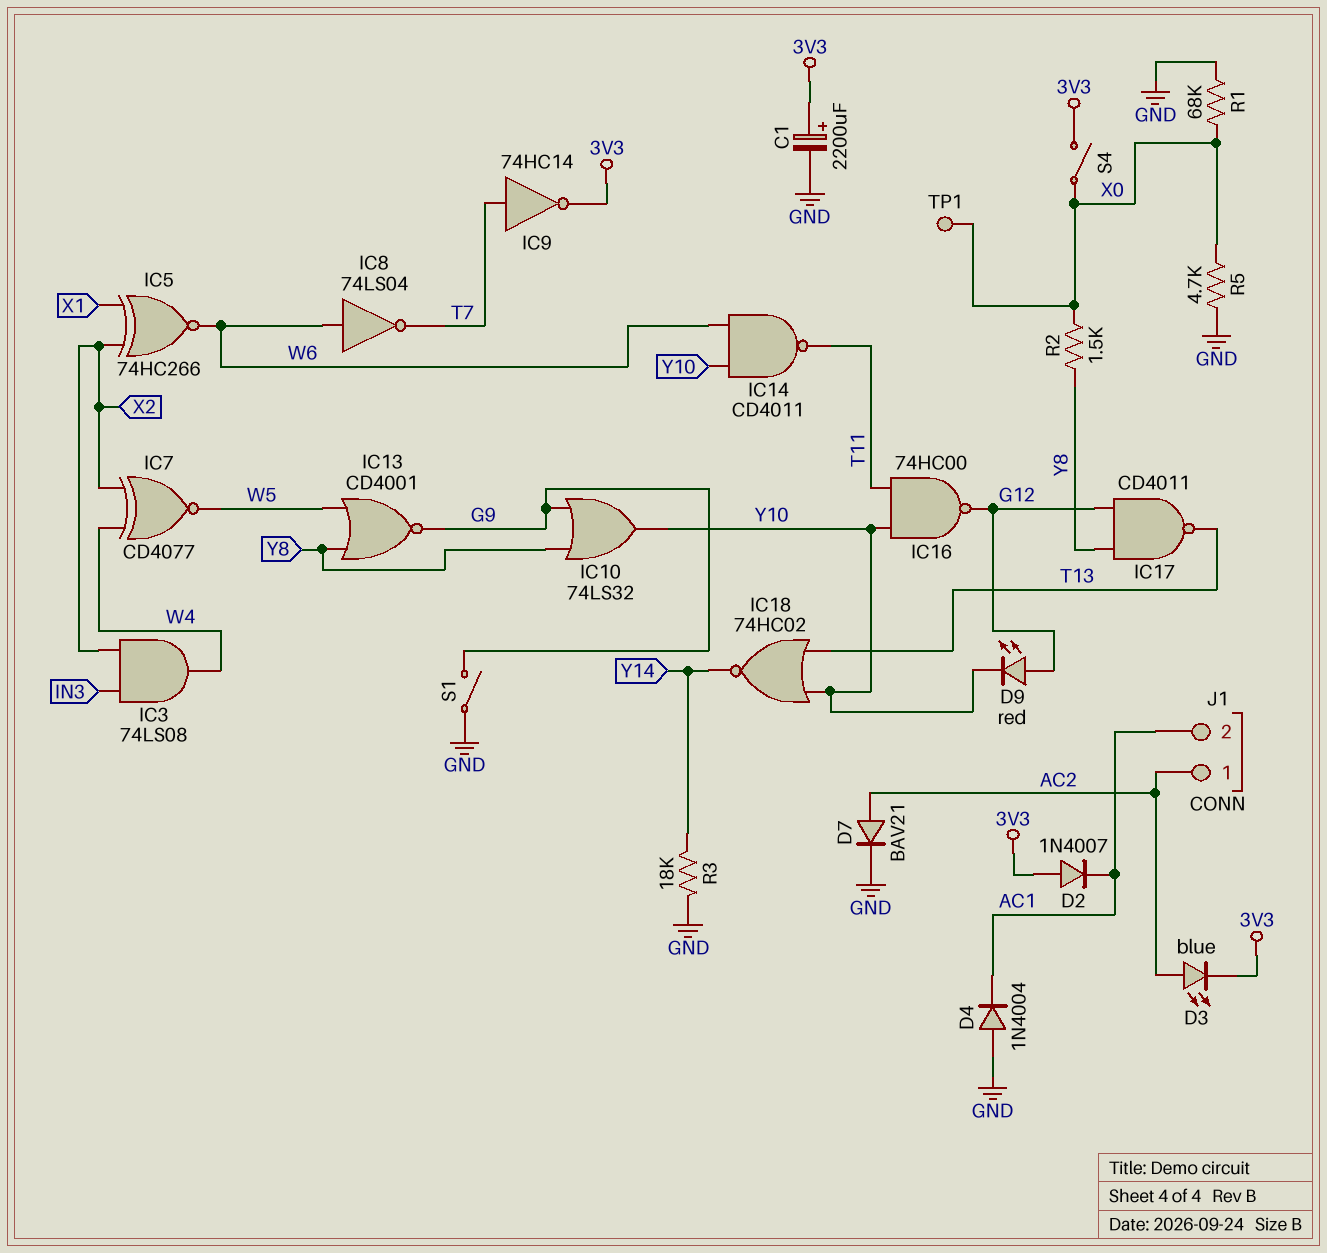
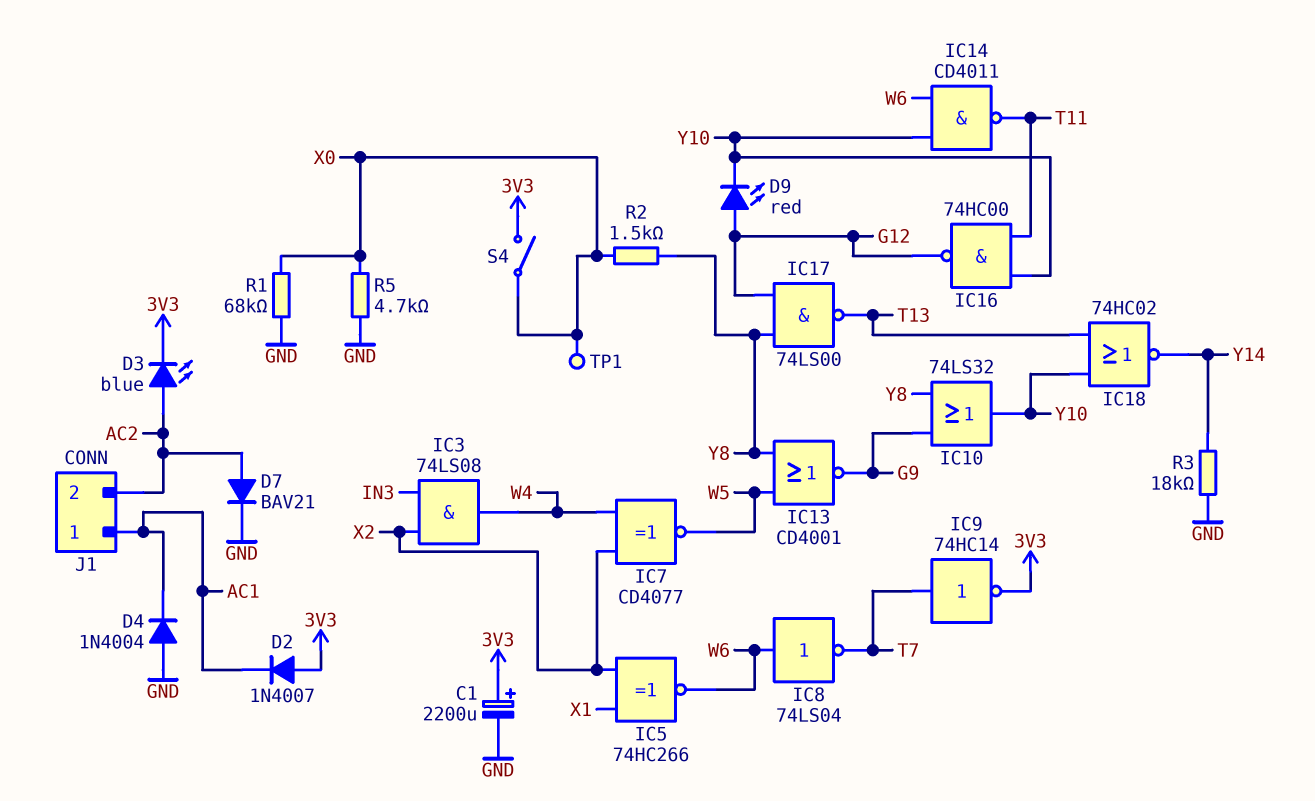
IC17: NAND CD4011 (in G12, in Y8, out T13) -> NAND 74LS00 (in G12, in Y8, out T13)
J1 pin 1: AC2 -> AC1
J1 pin 2: AC1 -> AC2
S1: switch (G9, GND) -> none

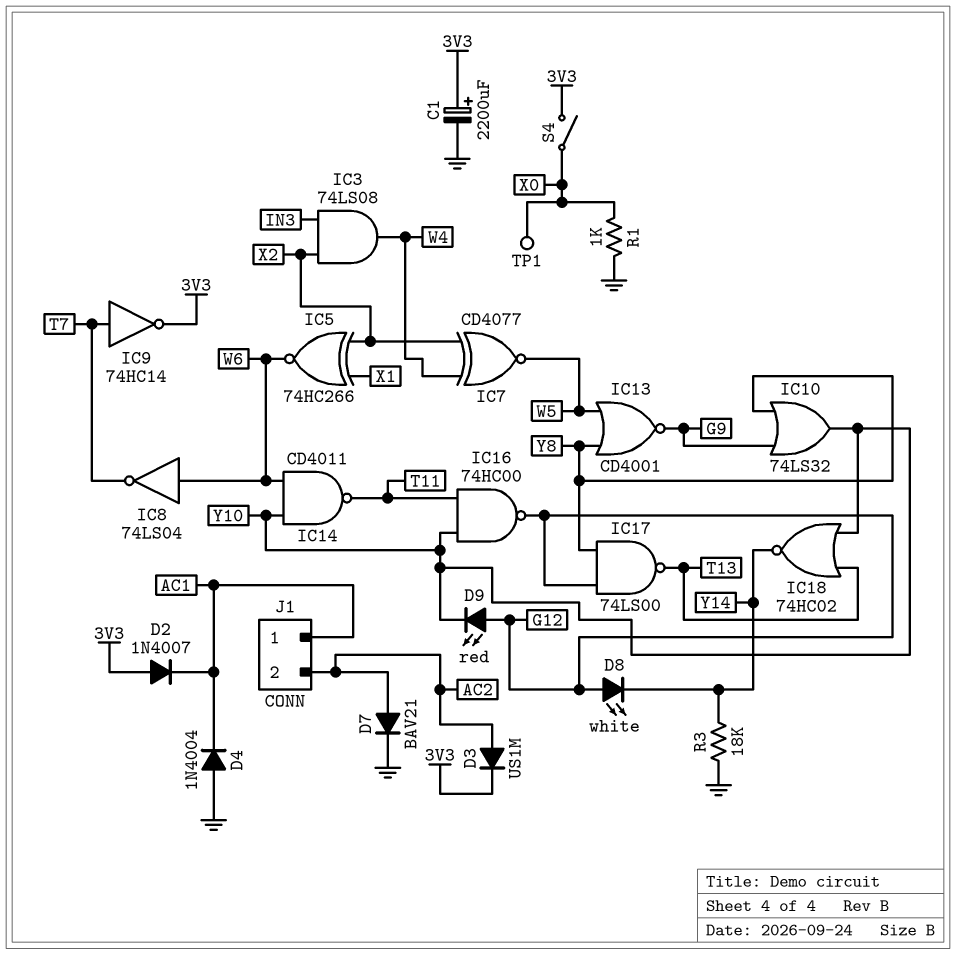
D3: LED blue (A AC2, K 3V3) -> diode US1M (A AC2, K 3V3)
D8: none -> LED white (A G12, K Y14)
R1: 68k (GND, X0) -> 1k (GND, X0)
R2: 1.5k (X0, Y8) -> none
R5: 4.7k (GND, X0) -> none

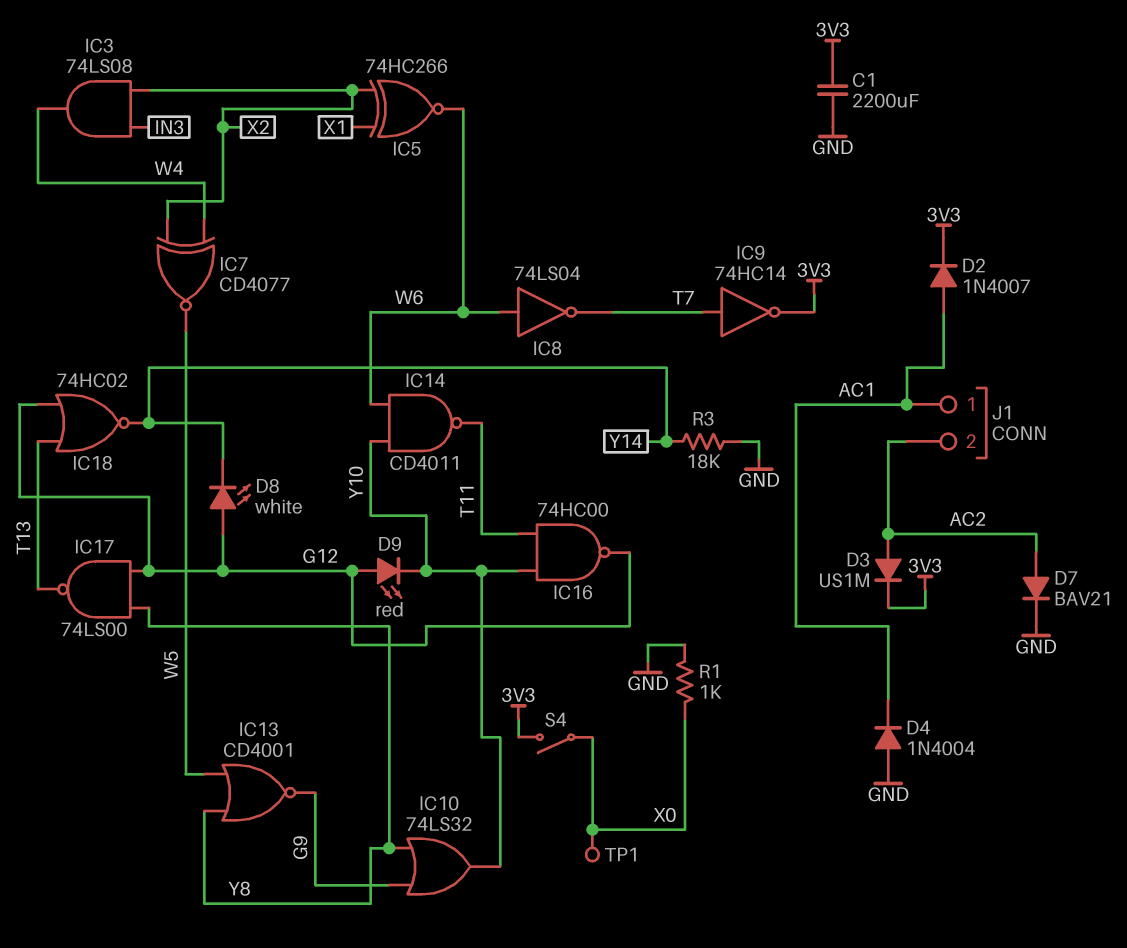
C1: 2200uF (plus 3V3, minus GND) -> 2200uF (3V3, GND)
D2: diode 1N4007 (A 3V3, K AC1) -> diode 1N4007 (A AC1, K 3V3)
IC18: NOR 74HC02 (in T13, in Y10, out Y14) -> NOR 74HC02 (in G12, in T13, out Y14)

